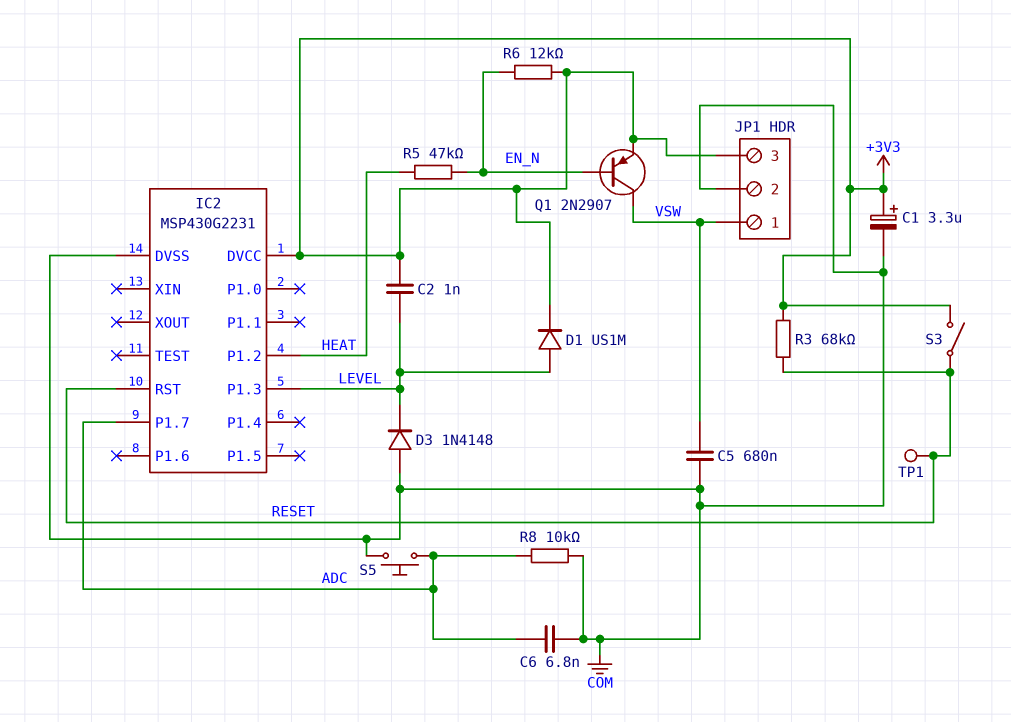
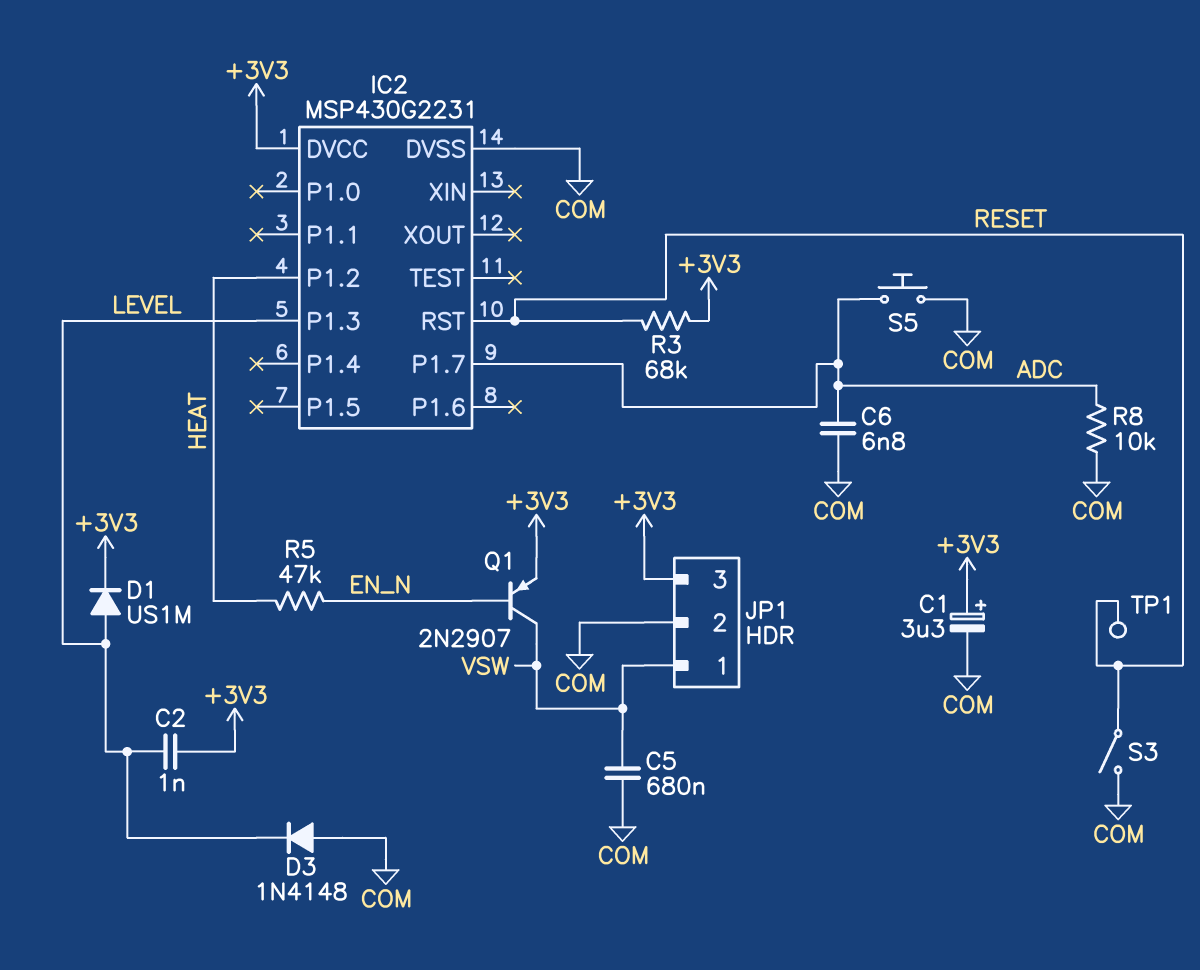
R6: 12k (+3V3, EN_N) -> none
S3: switch (+3V3, RESET) -> switch (COM, RESET)

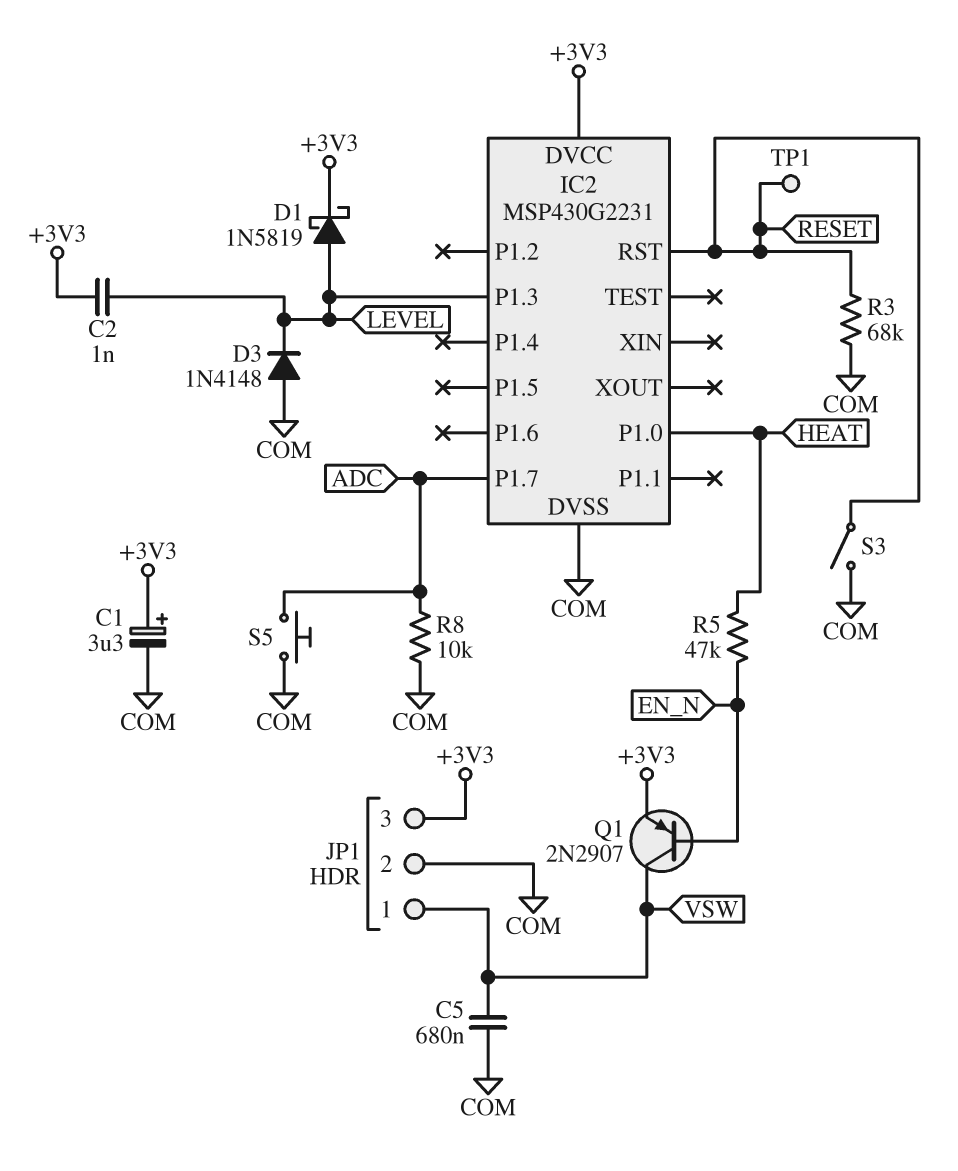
C6: 6.8nF (ADC, COM) -> none
D1: diode US1M (A LEVEL, K +3V3) -> schottky 1N5819 (A LEVEL, K +3V3)
IC2 pin P1.0: none -> HEAT
IC2 pin P1.2: HEAT -> none
R3: 68k (+3V3, RESET) -> 68k (COM, RESET)

